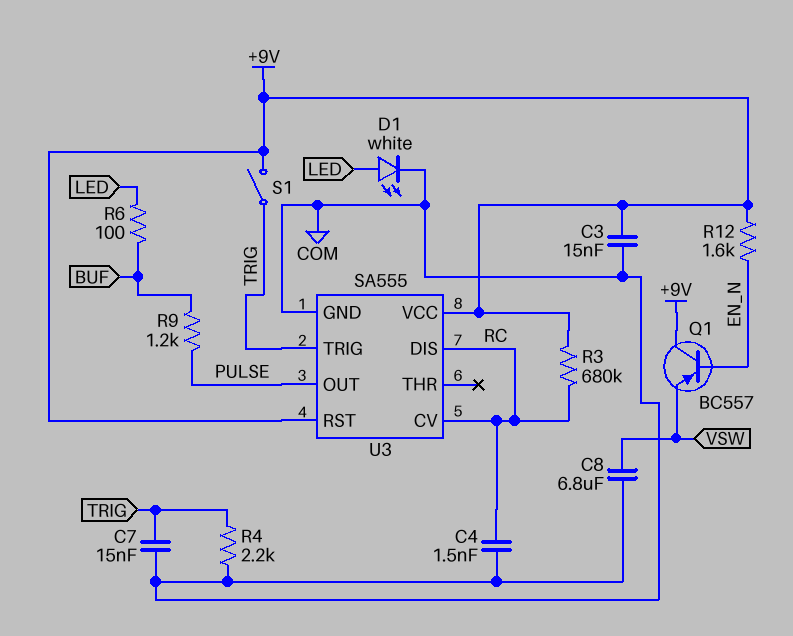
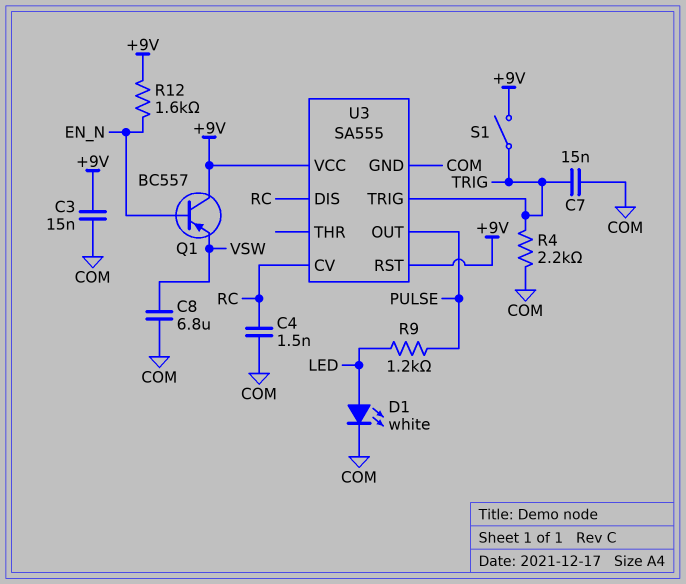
R3: 680k (+9V, RC) -> none
R6: 100 (BUF, LED) -> none
R9: 1.2k (BUF, PULSE) -> 1.2k (LED, PULSE)

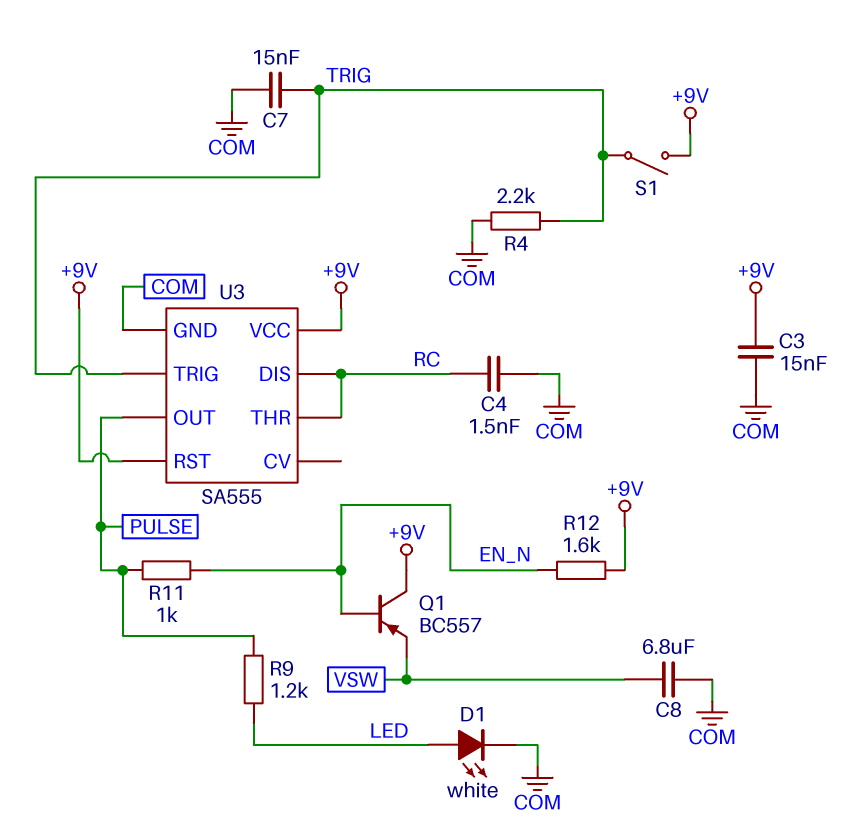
R11: none -> 1k (EN_N, PULSE)
U3 pin CV: RC -> none
U3 pin THR: none -> RC

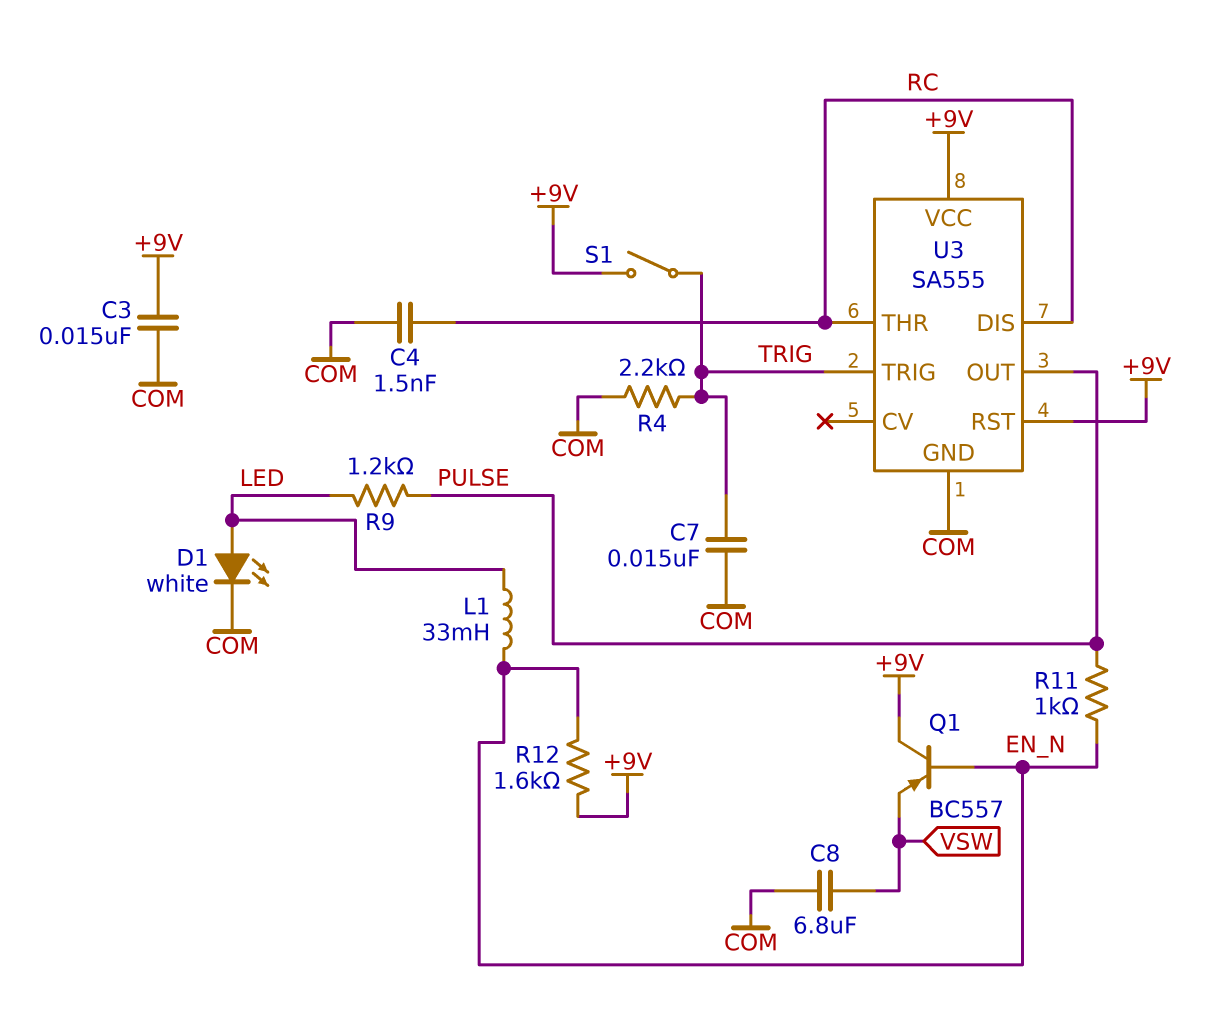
L1: none -> 33mH (EN_N, LED)

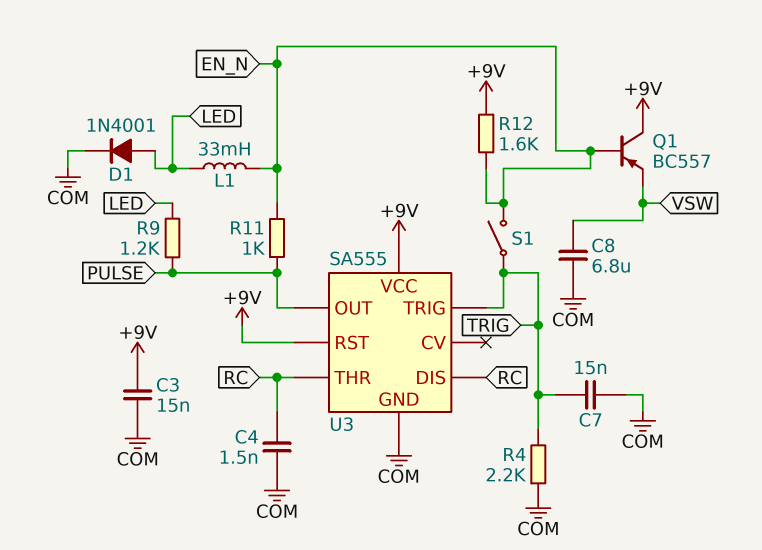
D1: LED white (A LED, K COM) -> diode 1N4001 (A LED, K COM)
S1: switch (+9V, TRIG) -> switch (EN_N, TRIG)

